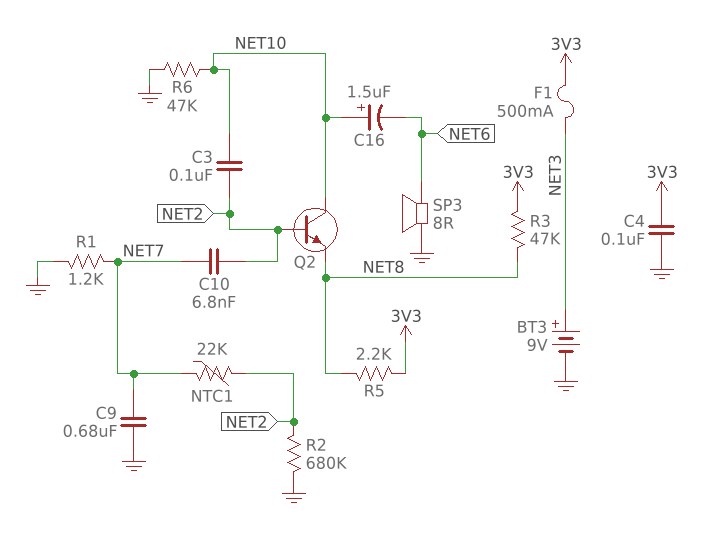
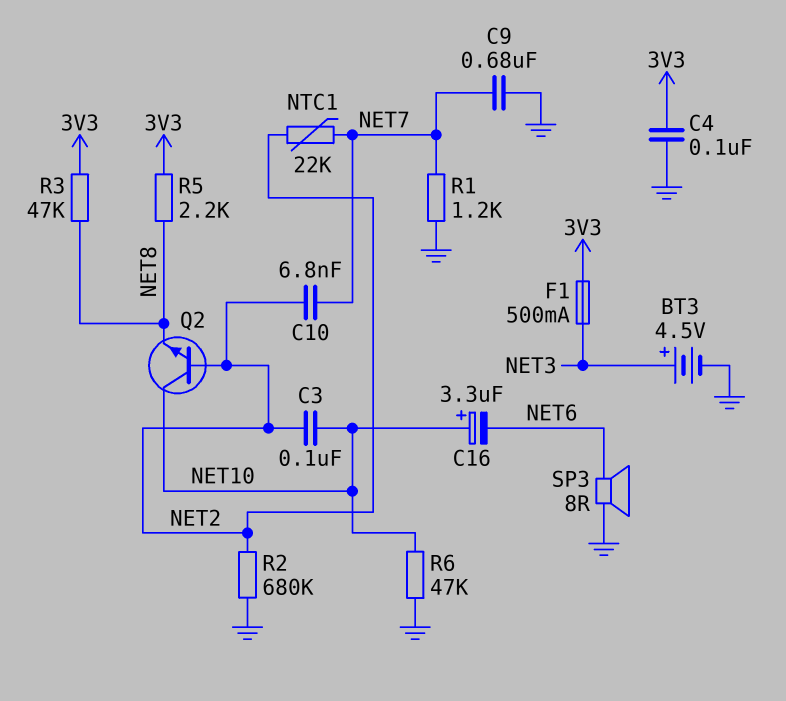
BT3: 9V (plus NET3, minus GND) -> 4.5V (plus NET3, minus GND)
C16: 1.5uF (plus NET10, minus NET6) -> 3.3uF (plus NET10, minus NET6)

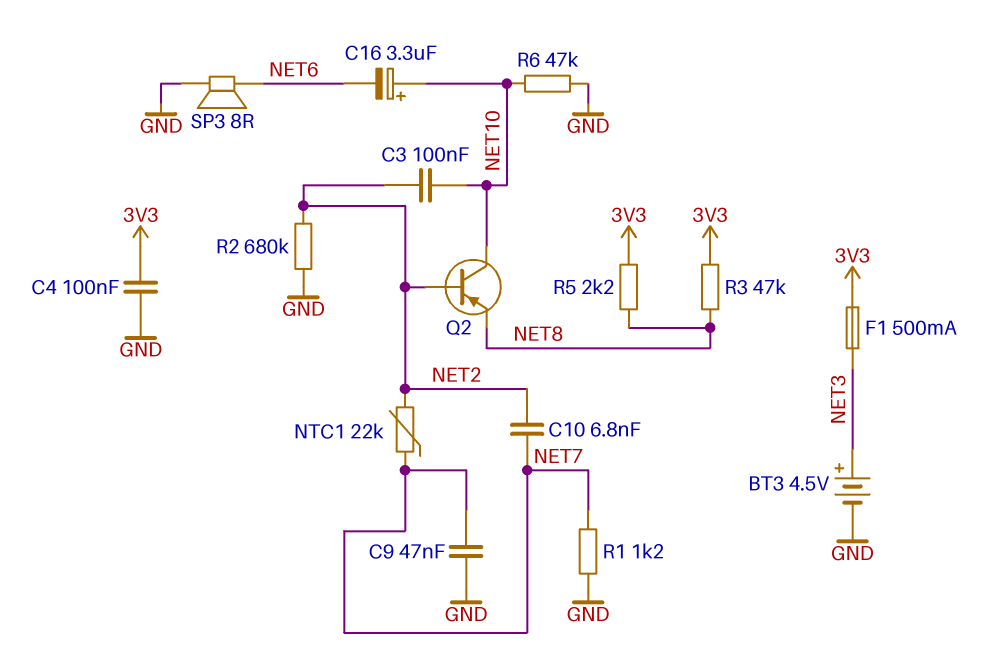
C9: 680nF (GND, NET7) -> 47nF (GND, NET7)
Q2: NPN (B NET2, C NET10, E NET8) -> PNP (B NET2, C NET10, E NET8)

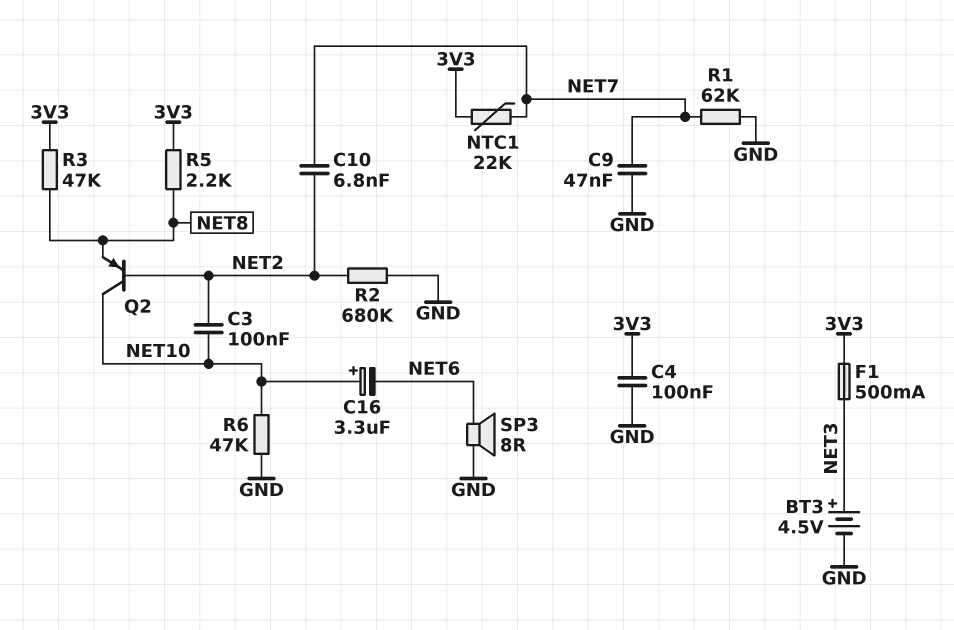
NTC1: 22k (NET2, NET7) -> 22k (3V3, NET7)
R1: 1.2k (GND, NET7) -> 62k (GND, NET7)

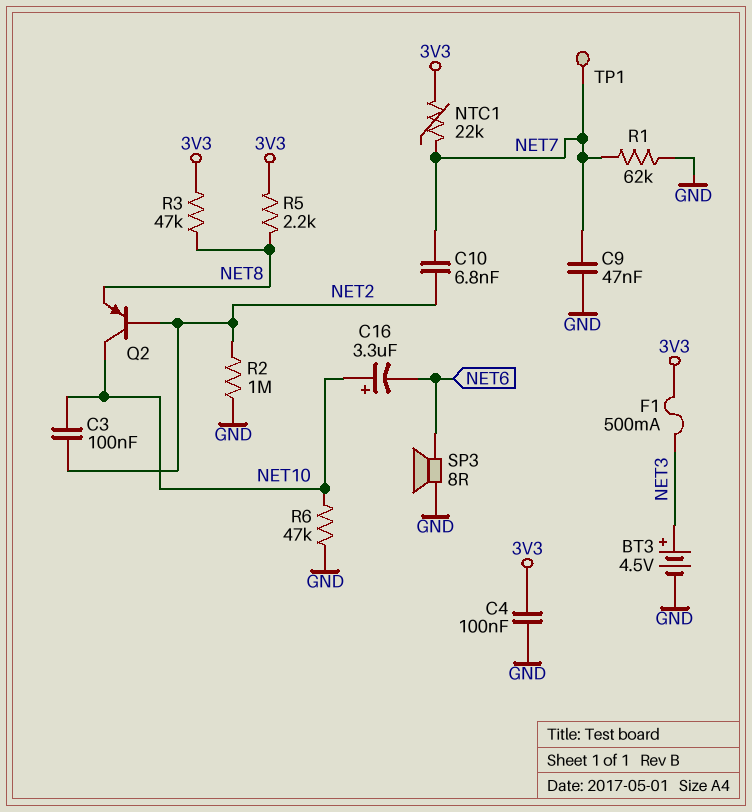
R2: 680k (GND, NET2) -> 1M (GND, NET2)
TP1: none -> test point (NET7)

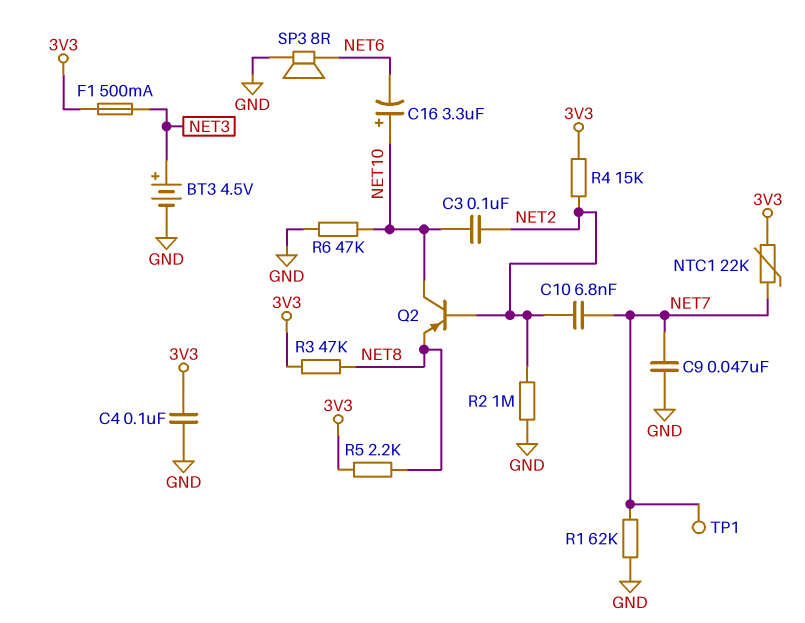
R4: none -> 15k (3V3, NET2)

